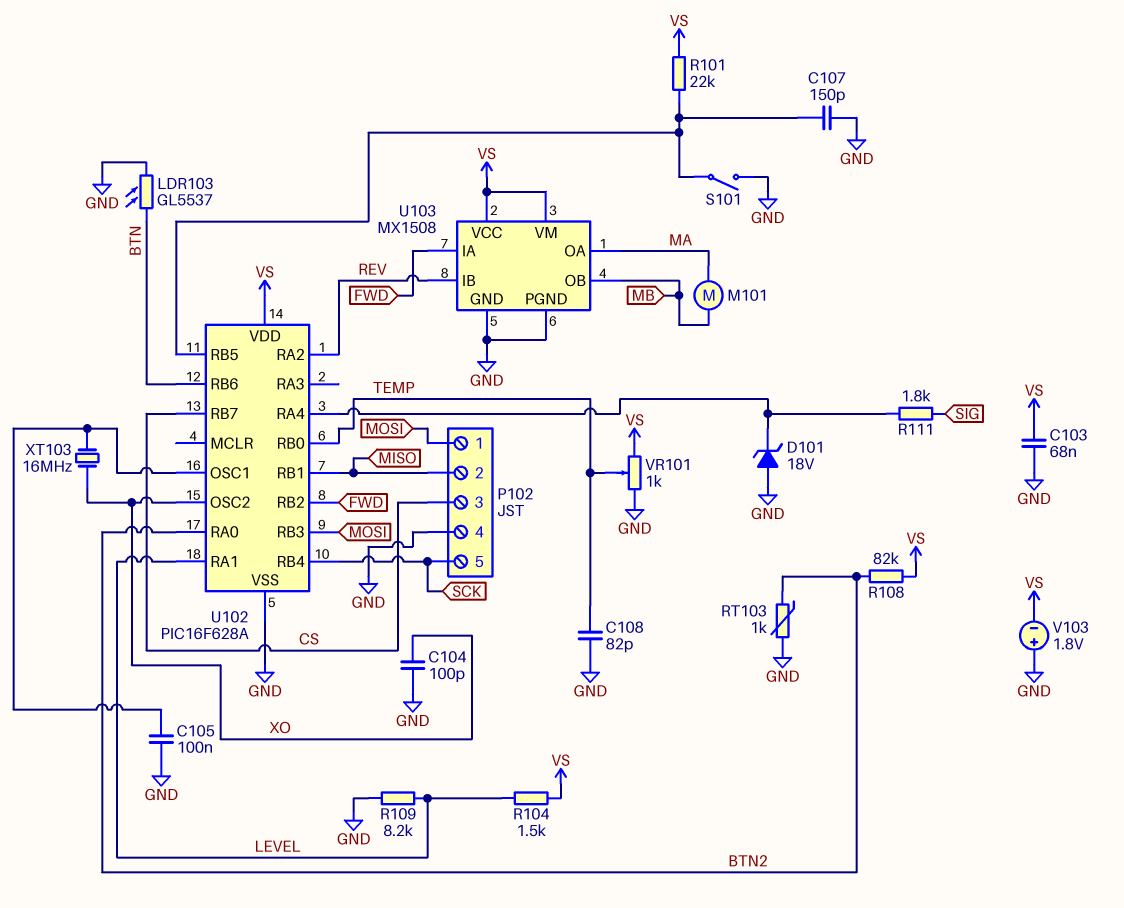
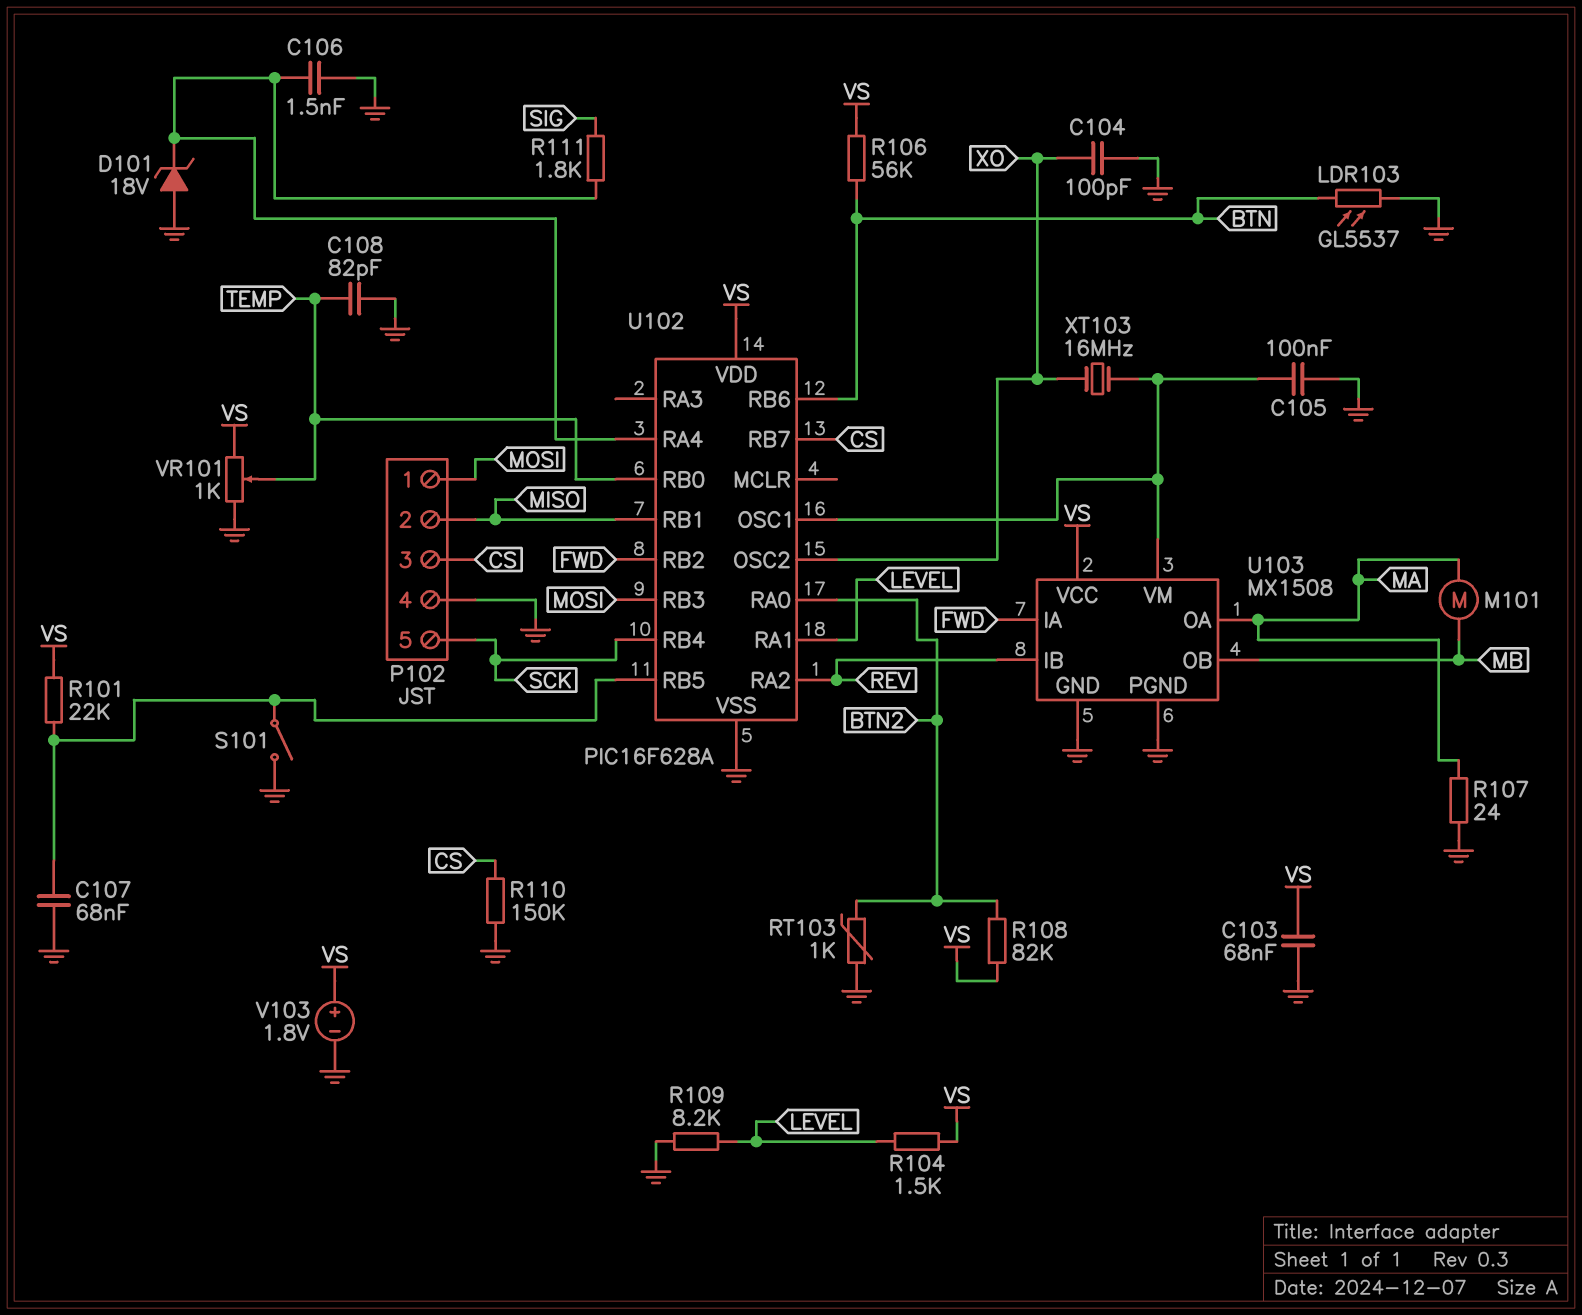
C106: none -> 1.5nF (GND, U102/RA4)
C107: 150pF (GND, U102/RB5) -> 68nF (GND, U102/RB5)
R106: none -> 56k (BTN, VS)
R107: none -> 24 (GND, MA)
R110: none -> 150k (CS, GND)
U103 pin VM: VS -> U102/OSC1
V103: 1.8V (plus GND, minus VS) -> 1.8V (plus VS, minus GND)

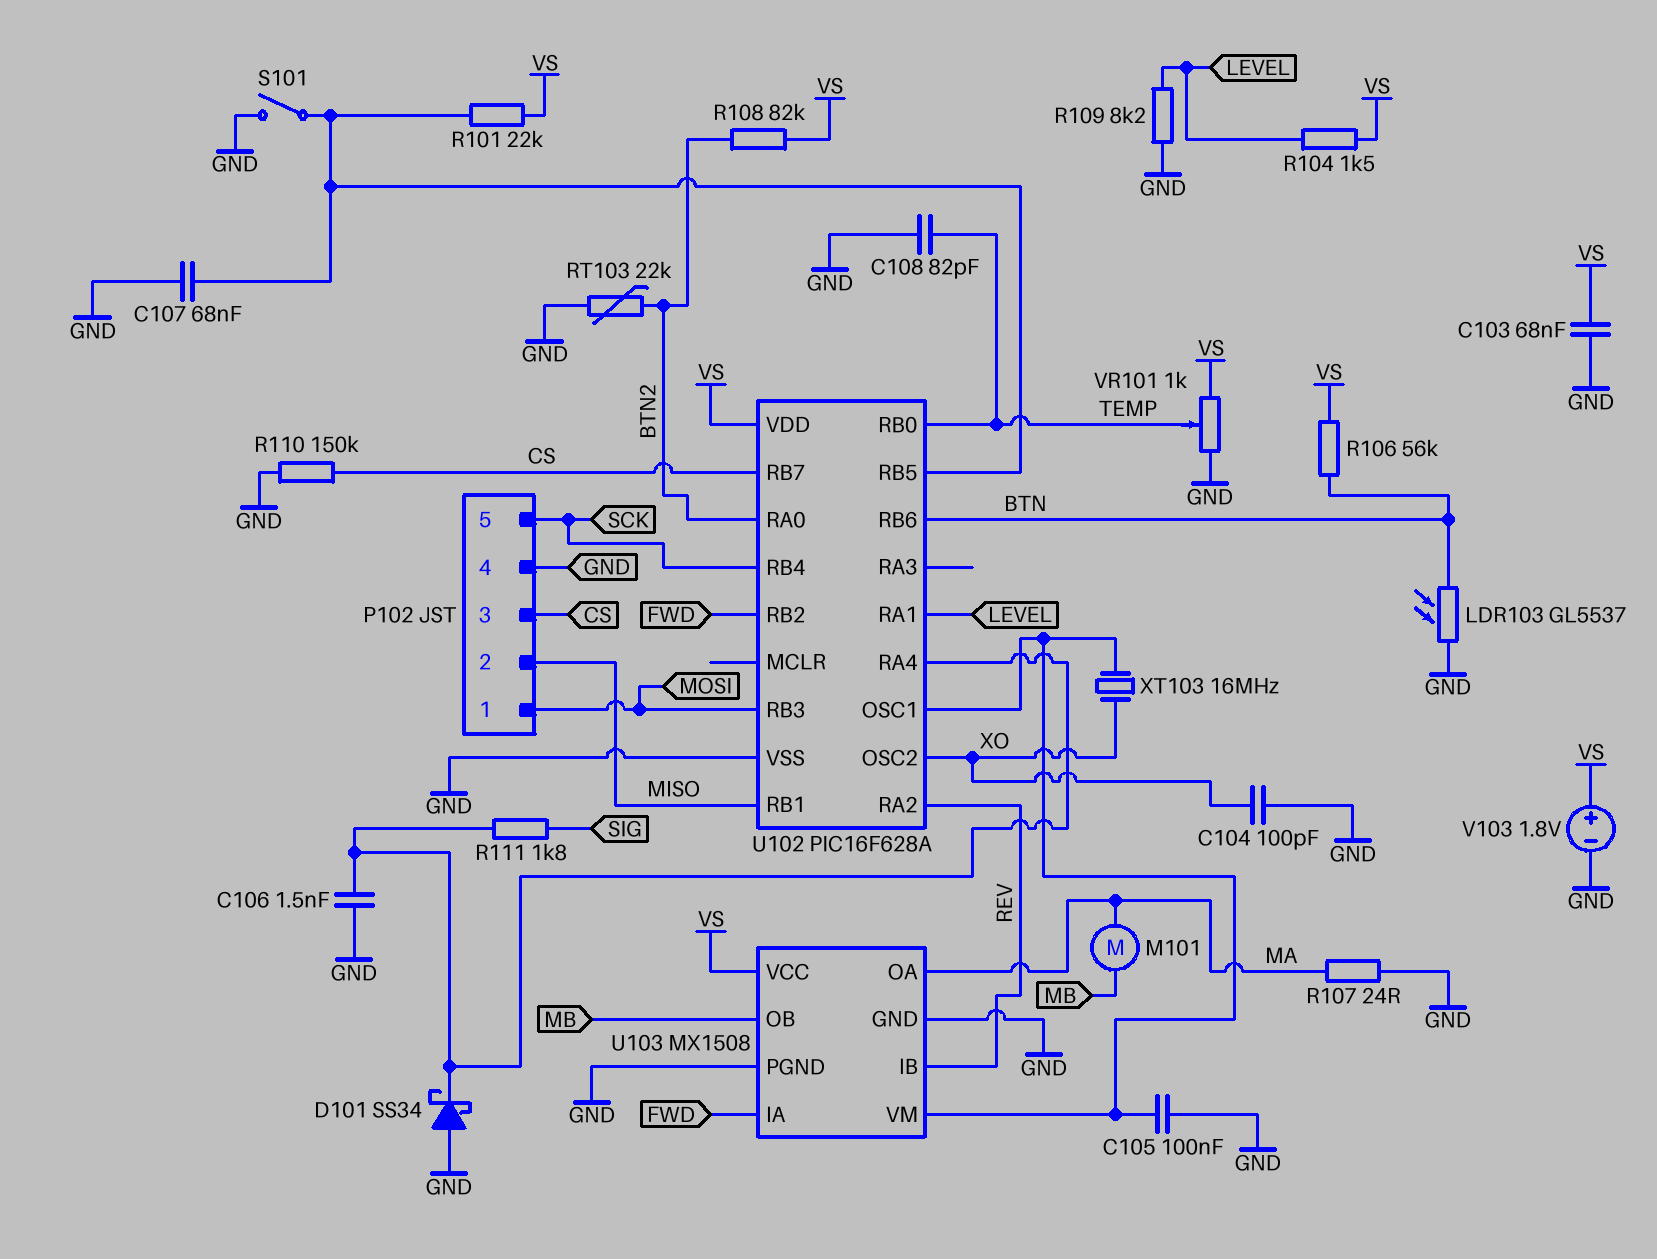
D101: zener 18V (A GND, K U102/RA4) -> schottky SS34 (A GND, K U102/RA4)
RT103: 1k (BTN2, GND) -> 22k (BTN2, GND)

